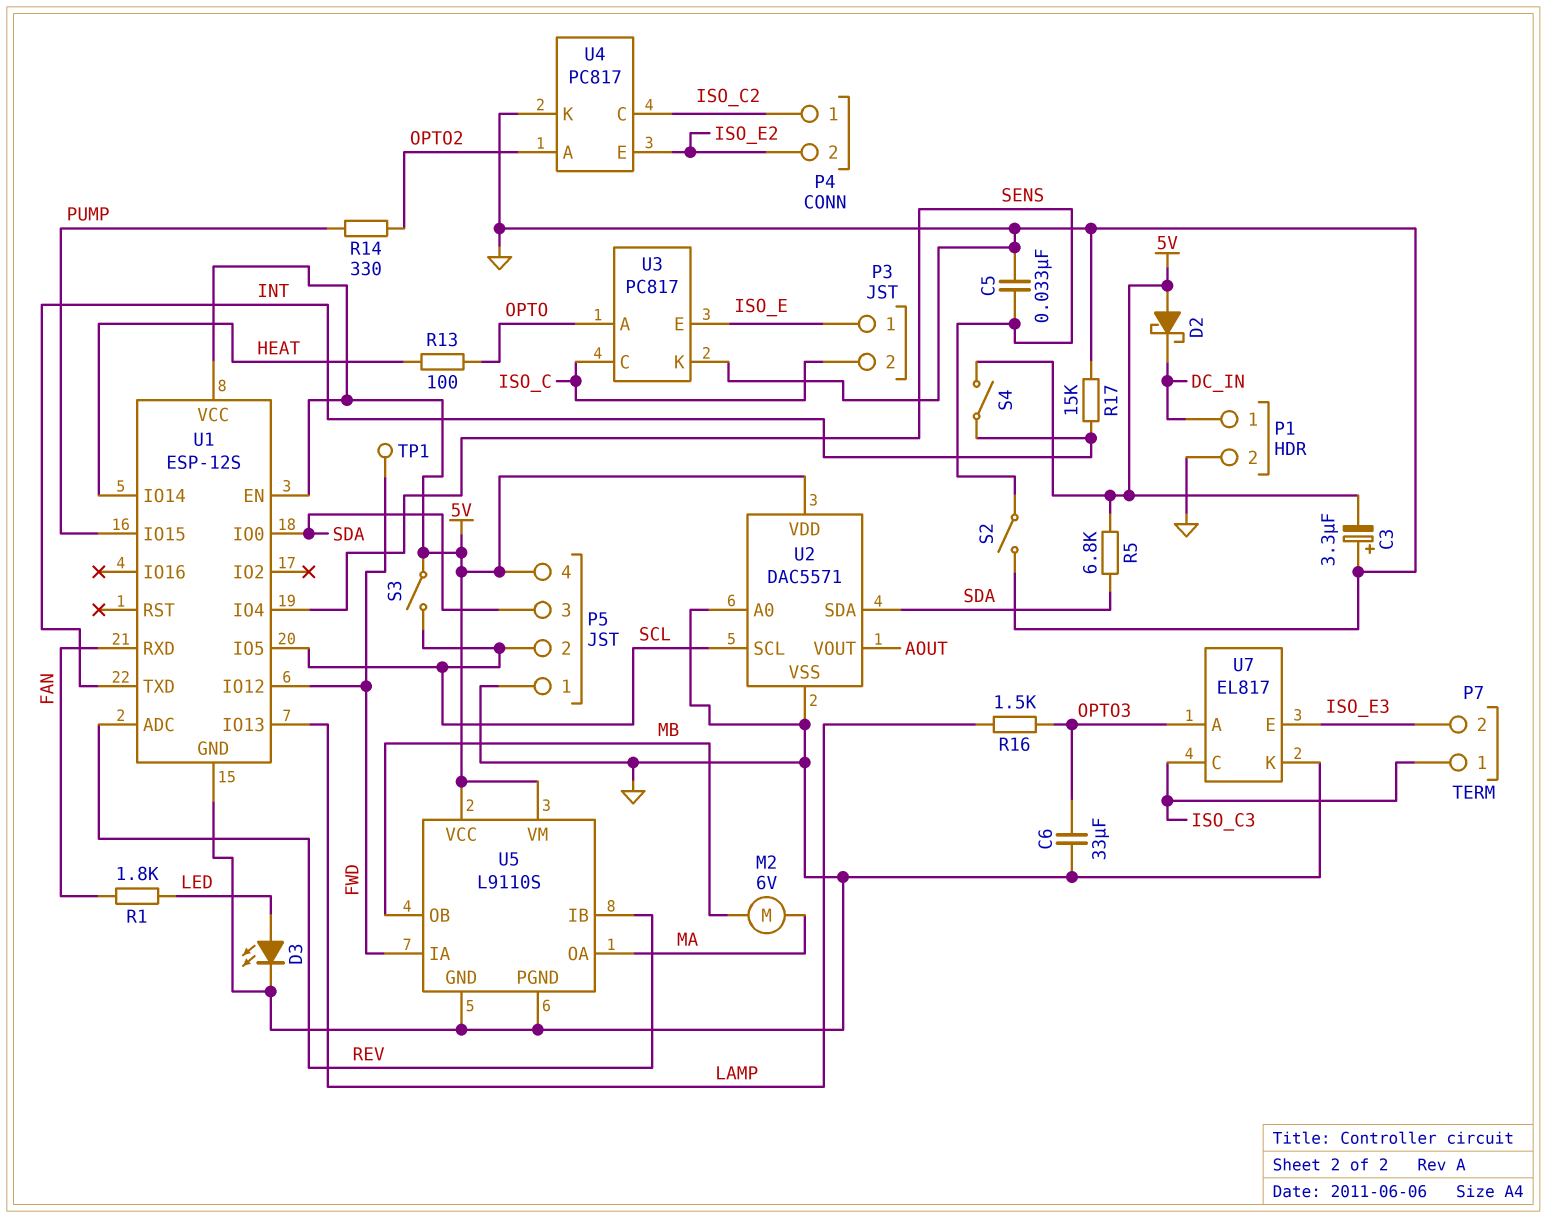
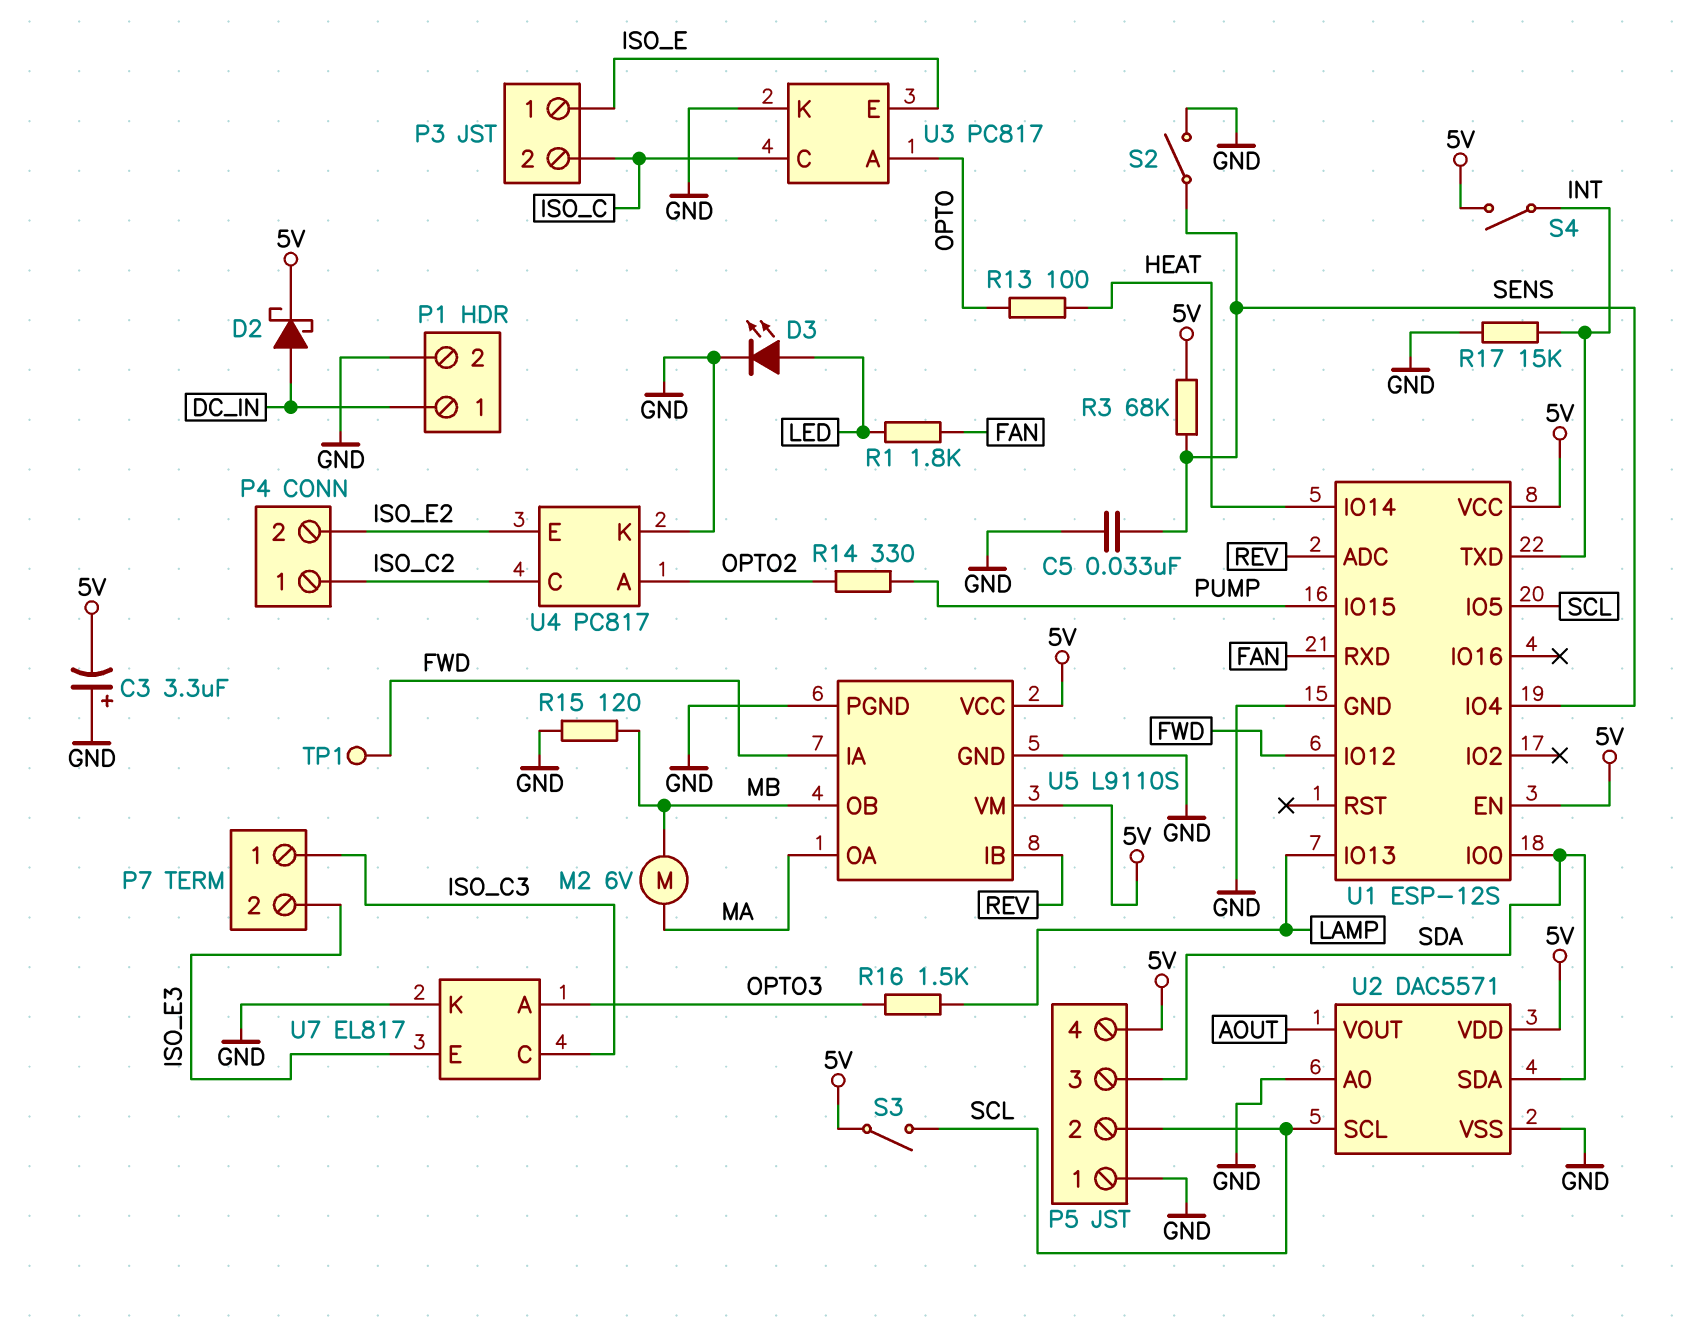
C6: 33uF (GND, OPTO3) -> none
D2: schottky (A 5V, K DC_IN) -> schottky (A DC_IN, K 5V)
R3: none -> 68k (5V, SENS)
R5: 6.8k (5V, SDA) -> none
R15: none -> 120 (GND, MB)

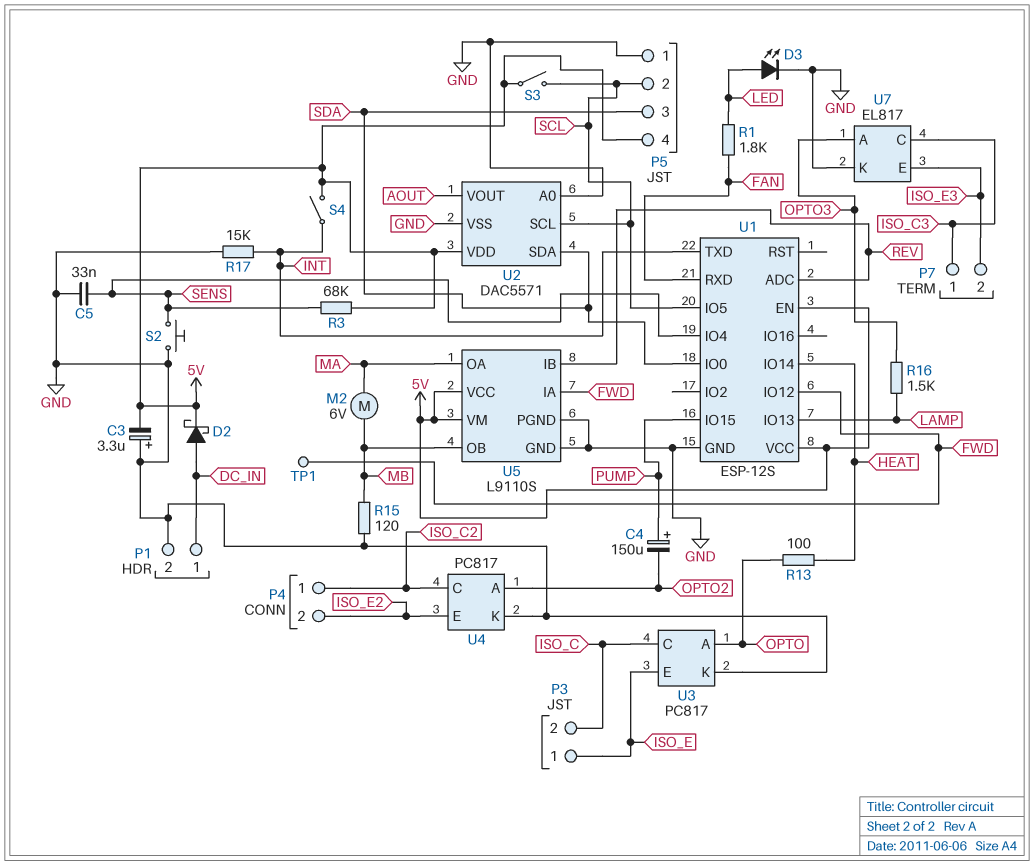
C4: none -> 150uF (plus PUMP, minus OPTO2)
R14: 330 (OPTO2, PUMP) -> none
S2: switch (GND, SENS) -> button (GND, SENS)

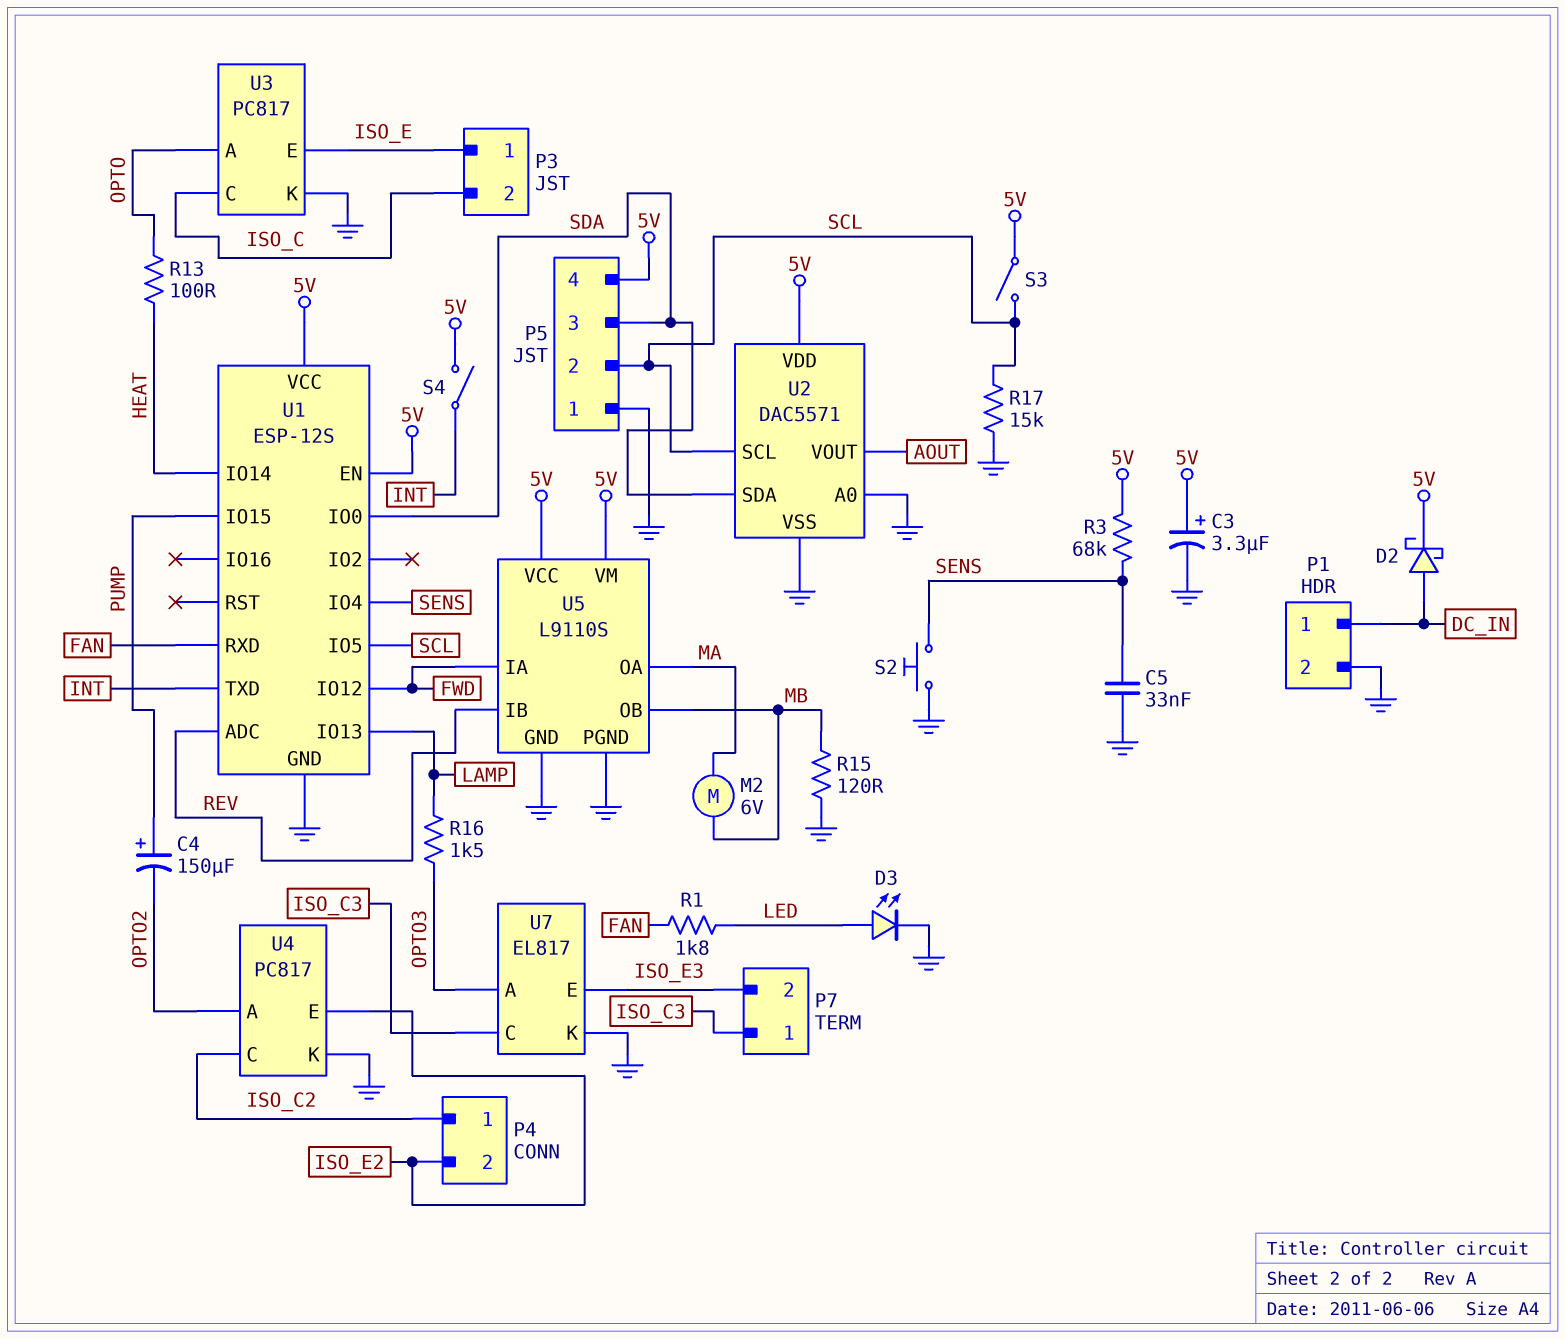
C3: 3.3uF (plus GND, minus 5V) -> 3.3uF (plus 5V, minus GND)
R17: 15k (GND, INT) -> 15k (GND, SCL)
TP1: test point (FWD) -> none

